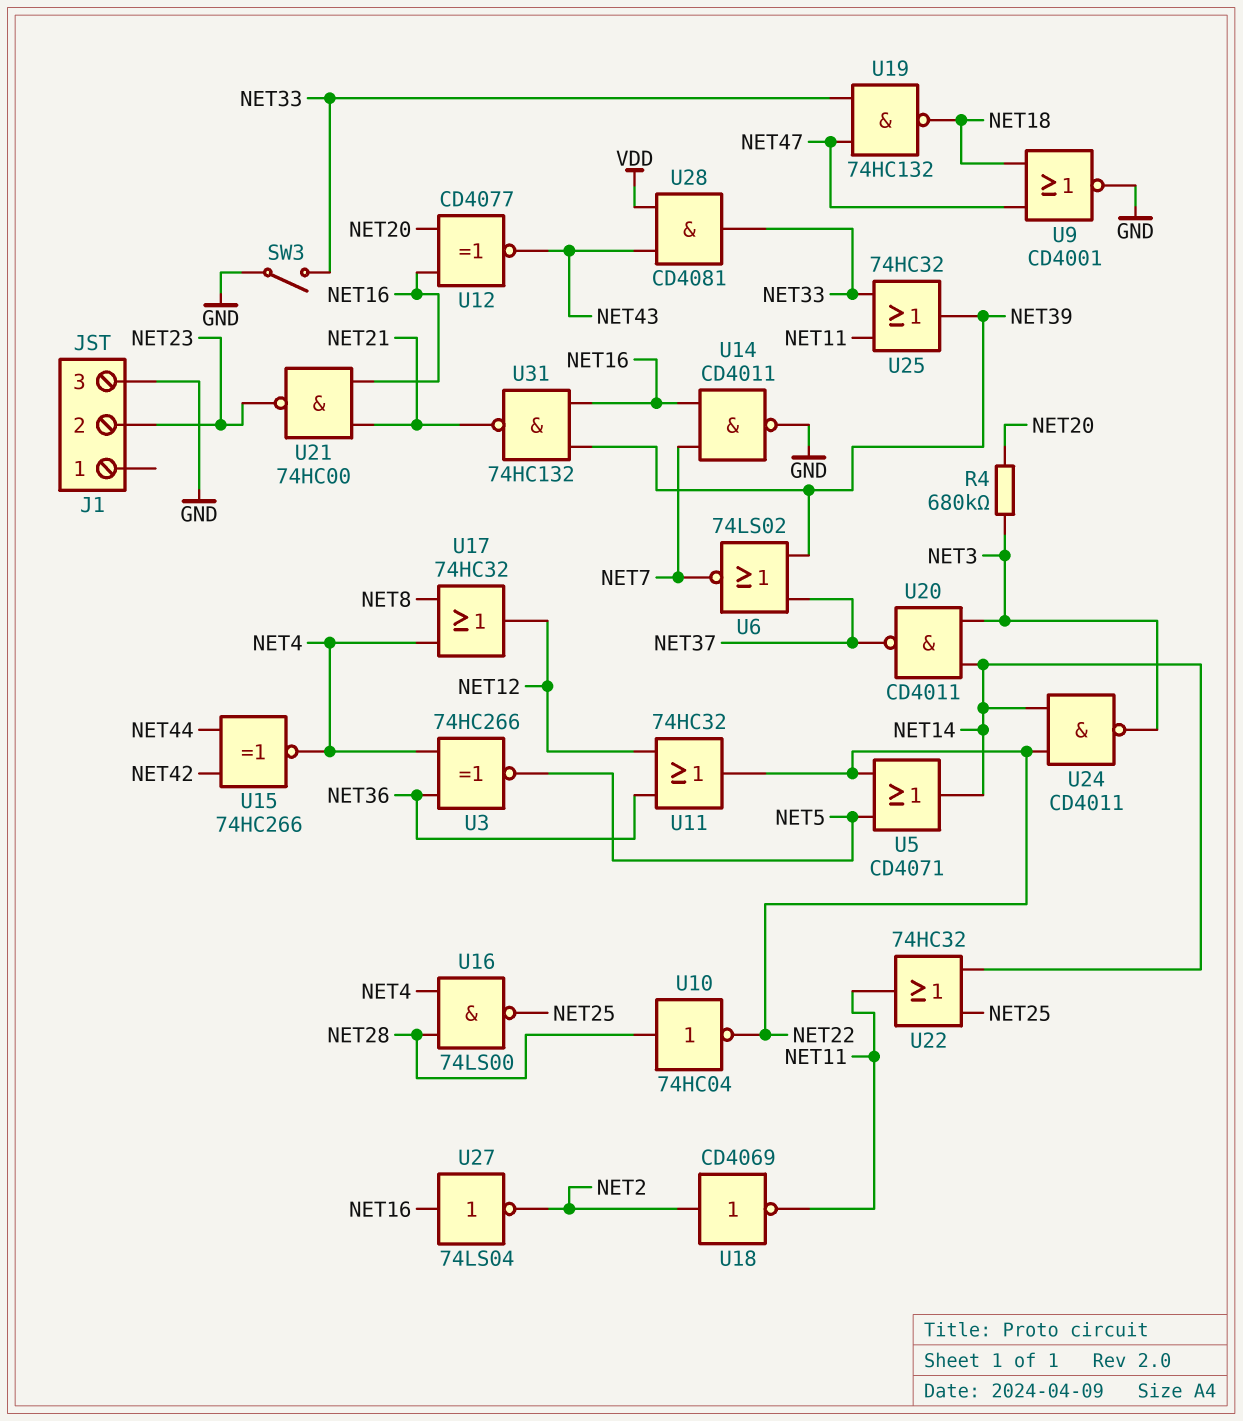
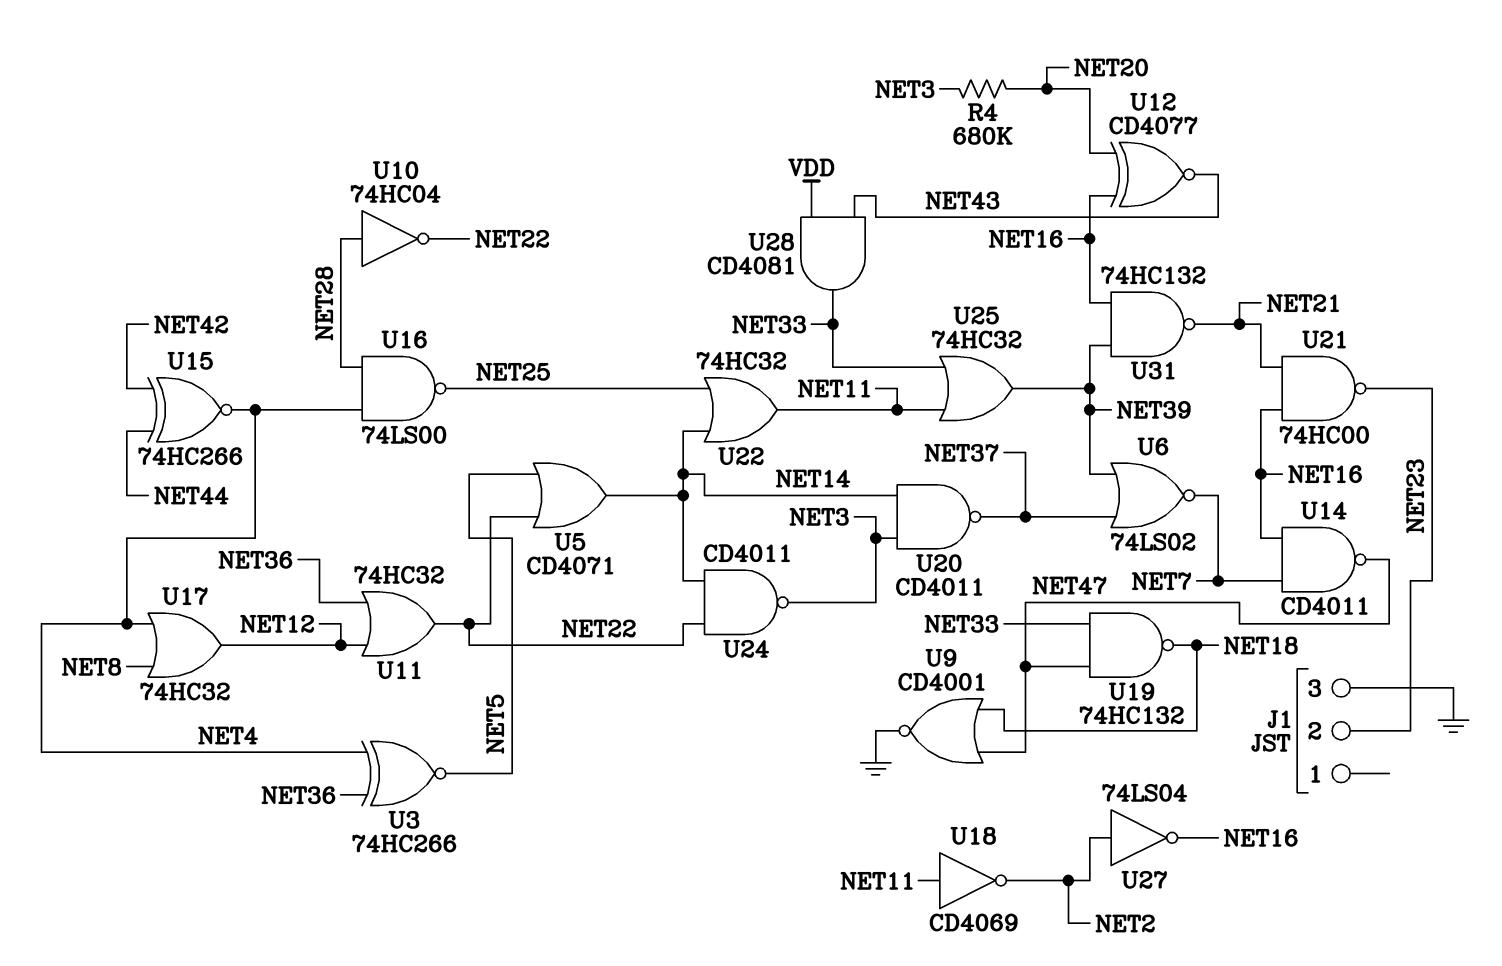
SW3: switch (GND, NET33) -> none
U14: NAND CD4011 (in NET7, in NET16, out GND) -> NAND CD4011 (in NET7, in NET16, out NET47)
U18: NOT CD4069 (in NET2, out NET11) -> NOT CD4069 (in NET11, out NET2)
U27: NOT 74LS04 (in NET16, out NET2) -> NOT 74LS04 (in NET2, out NET16)

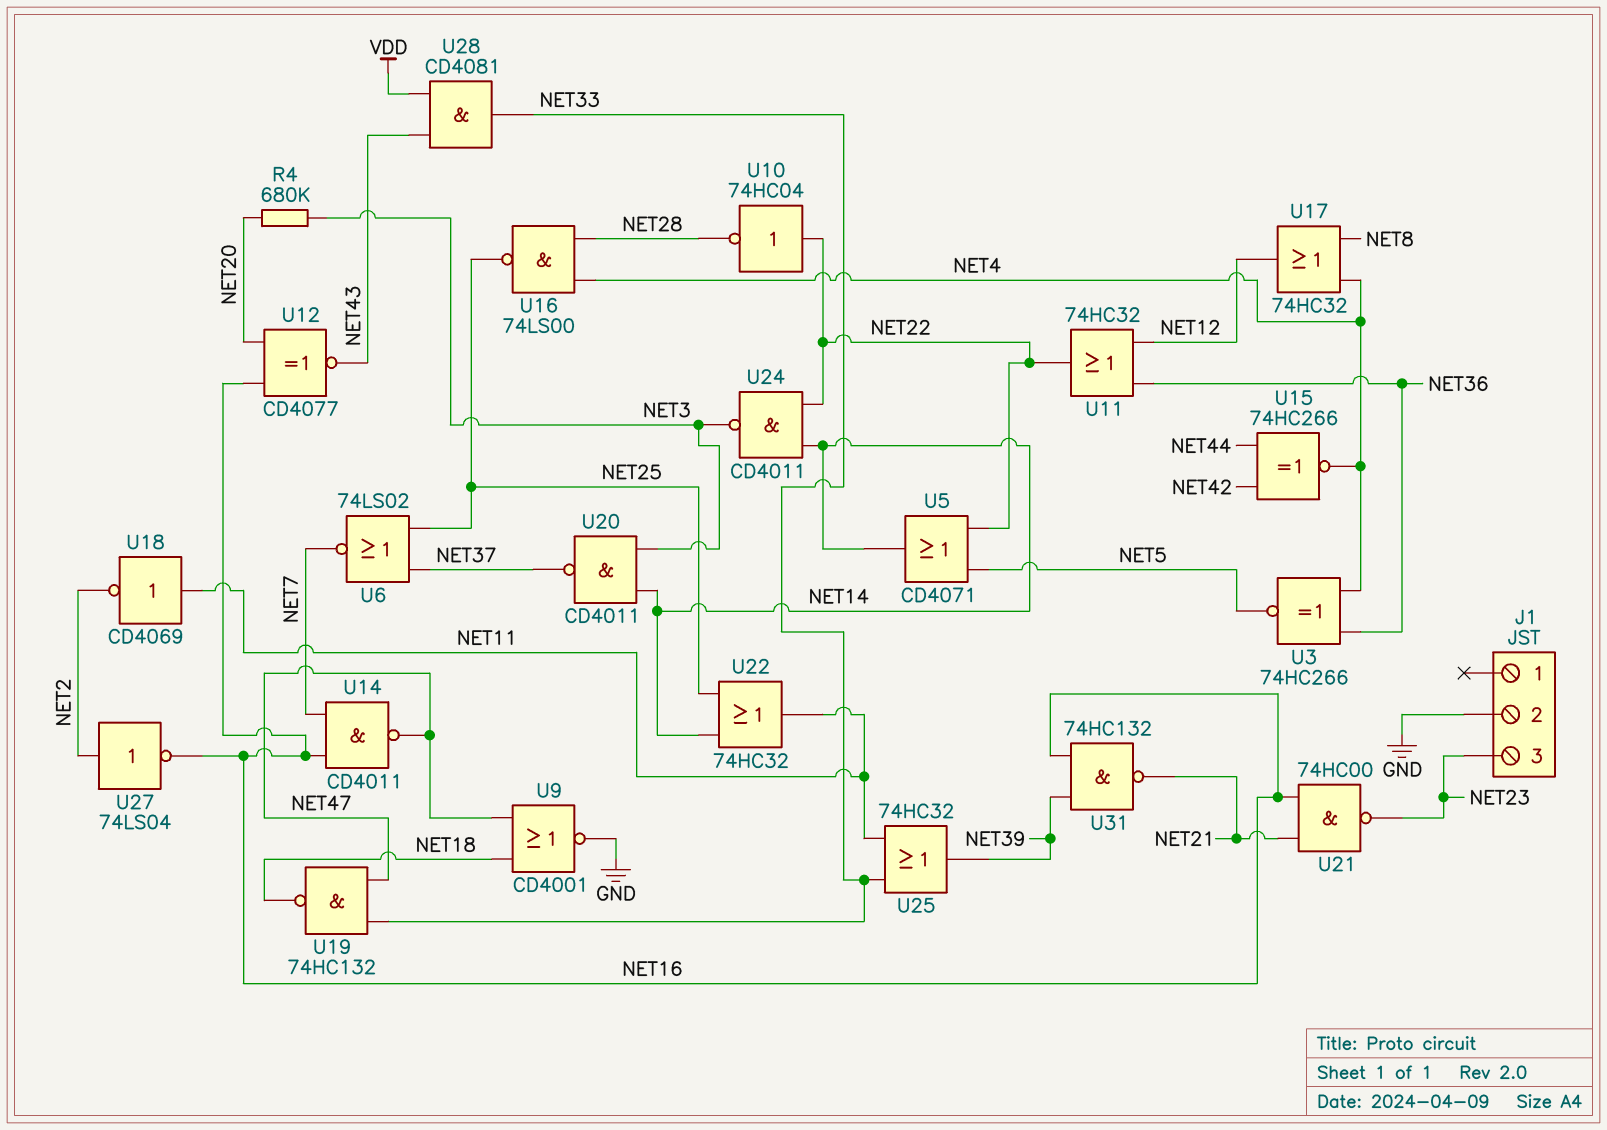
J1 pin 2: NET23 -> GND
J1 pin 3: GND -> NET23
U6: NOR 74LS02 (in NET37, in NET39, out NET7) -> NOR 74LS02 (in NET25, in NET37, out NET7)
U10: NOT 74HC04 (in NET28, out NET22) -> NOT 74HC04 (in NET22, out NET28)

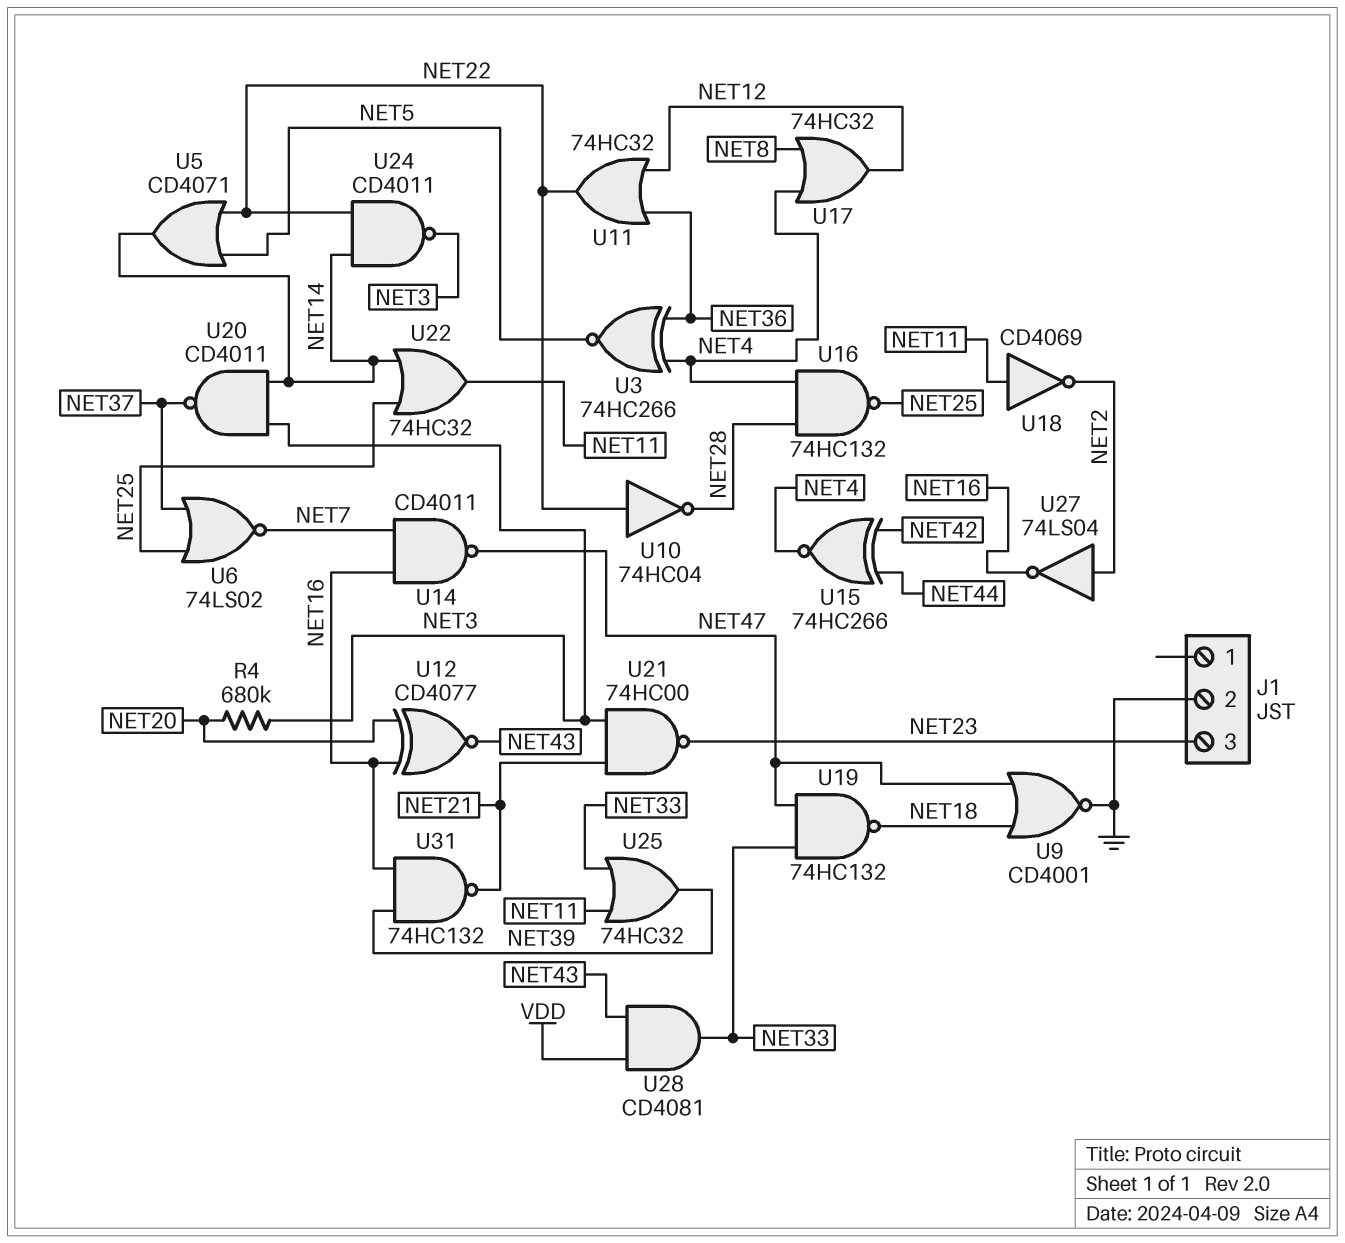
U16: NAND 74LS00 (in NET4, in NET28, out NET25) -> NAND 74HC132 (in NET4, in NET28, out NET25)
U21: NAND 74HC00 (in NET16, in NET21, out NET23) -> NAND 74HC00 (in NET3, in NET21, out NET23)

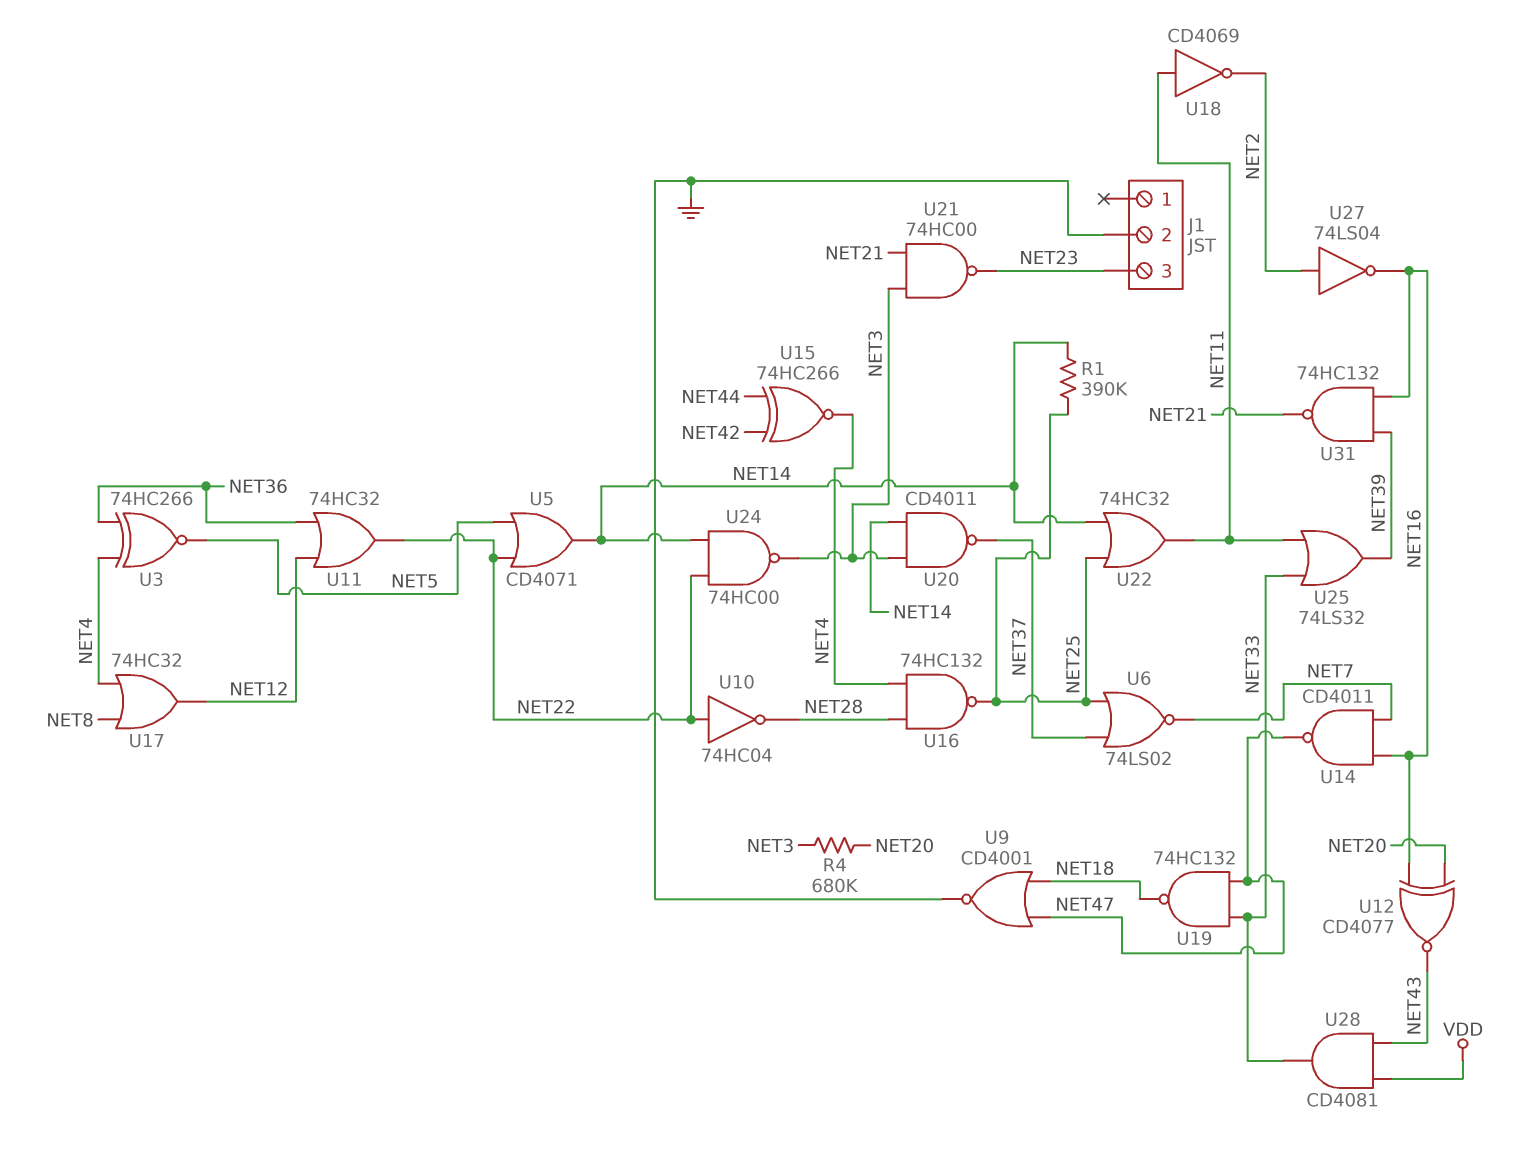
R1: none -> 390k (NET14, NET25)
U24: NAND CD4011 (in NET14, in NET22, out NET3) -> NAND 74HC00 (in NET14, in NET22, out NET3)
U25: OR 74HC32 (in NET11, in NET33, out NET39) -> OR 74LS32 (in NET11, in NET33, out NET39)

